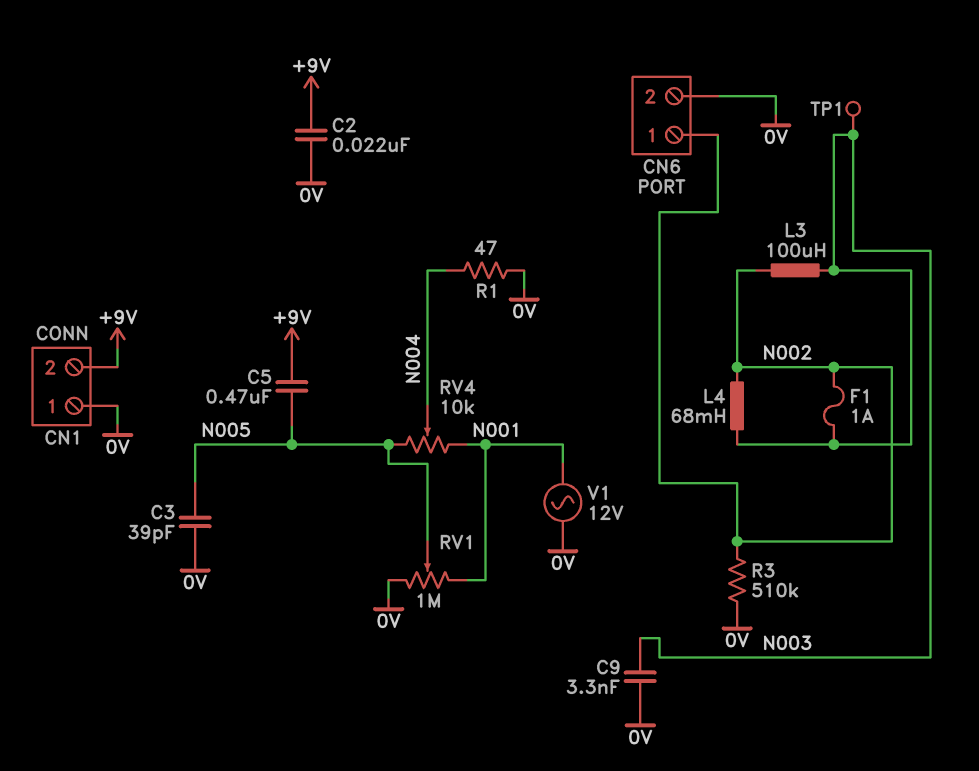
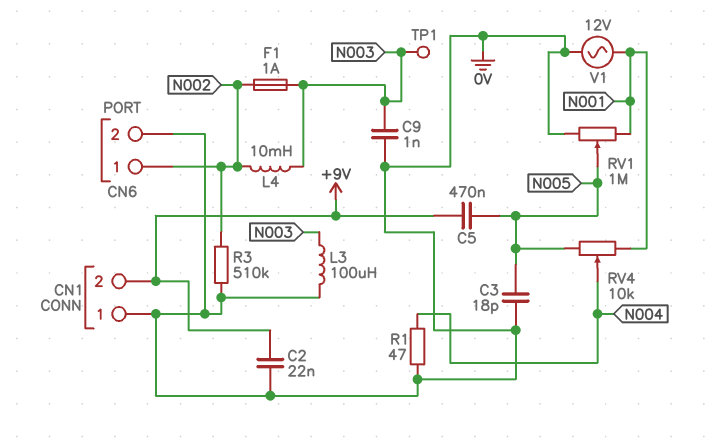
C3: 39pF (0V, N005) -> 18pF (0V, N005)
C9: 3.3nF (0V, N003) -> 1nF (0V, N003)
L3: 100uH (N002, N003) -> 100uH (0V, N003)
L4: 68mH (N002, N003) -> 10mH (N002, N003)

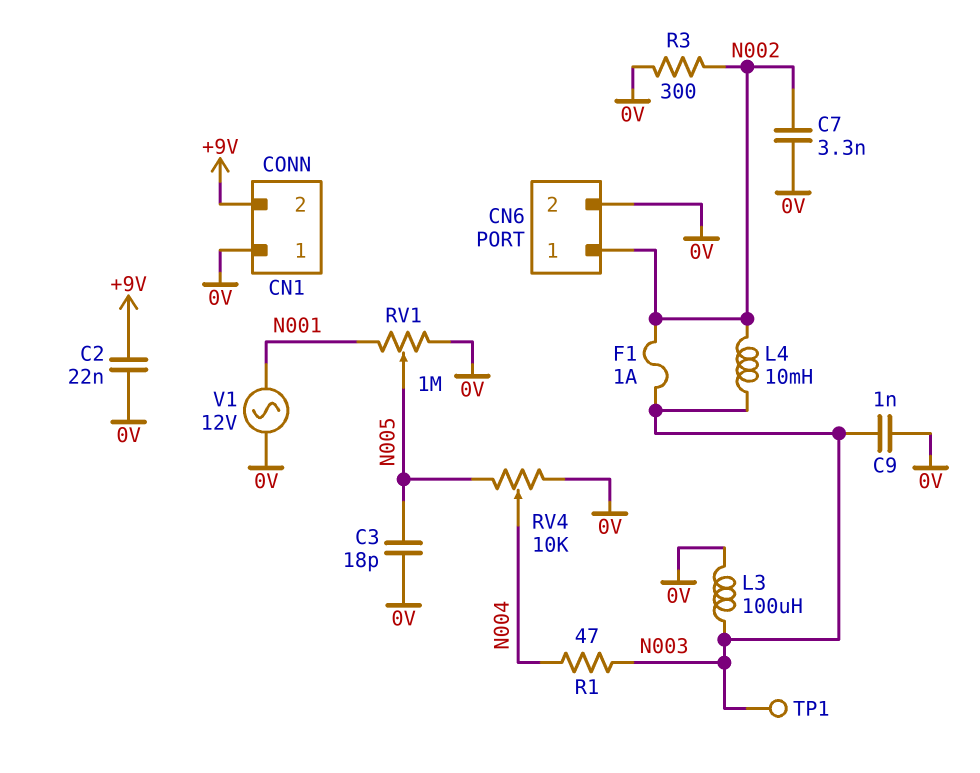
C5: 470nF (+9V, N005) -> none
C7: none -> 3.3nF (0V, N002)
R1: 47 (0V, N004) -> 47 (N003, N004)
R3: 510k (0V, N002) -> 300 (0V, N002)
RV4: 10k (N001, N005, wiper N004) -> 10k (0V, N005, wiper N004)

